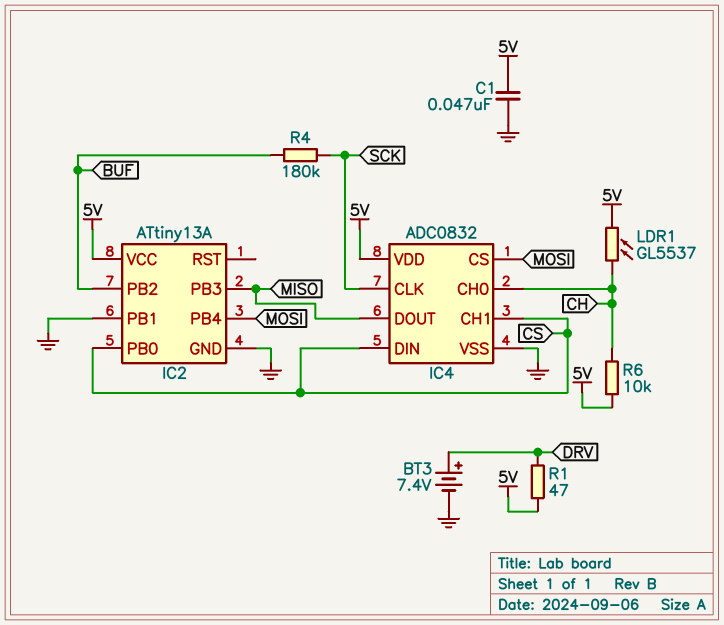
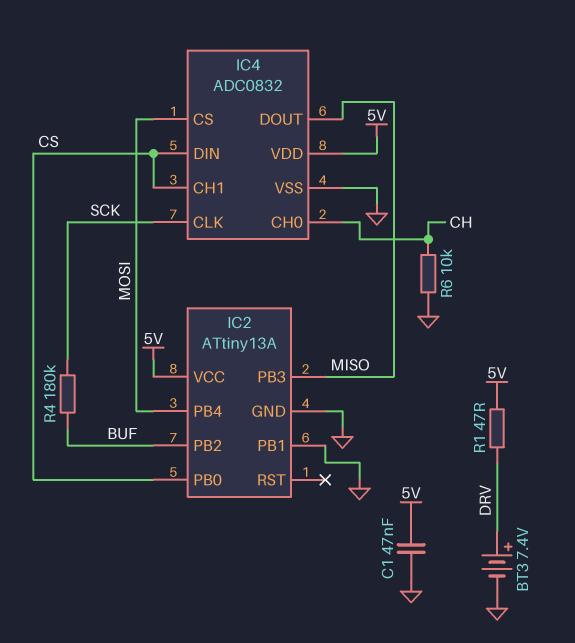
LDR1: GL5537 (5V, CH) -> none
R6: 10k (5V, CH) -> 10k (CH, GND)

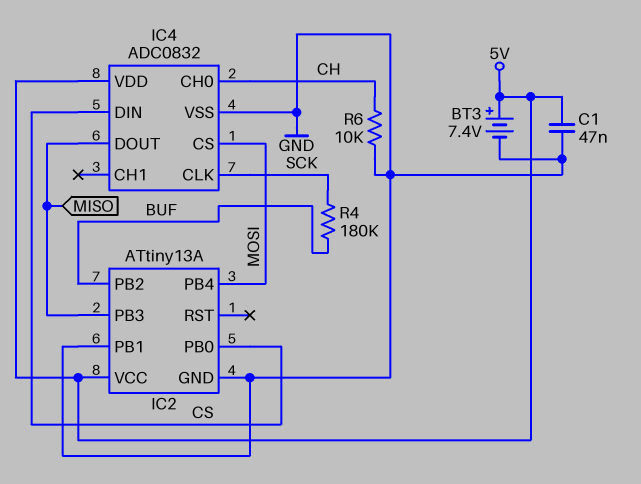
BT3: 7.4V (plus DRV, minus GND) -> 7.4V (plus 5V, minus GND)
IC4 pin CH1: CS -> none
R1: 47 (5V, DRV) -> none

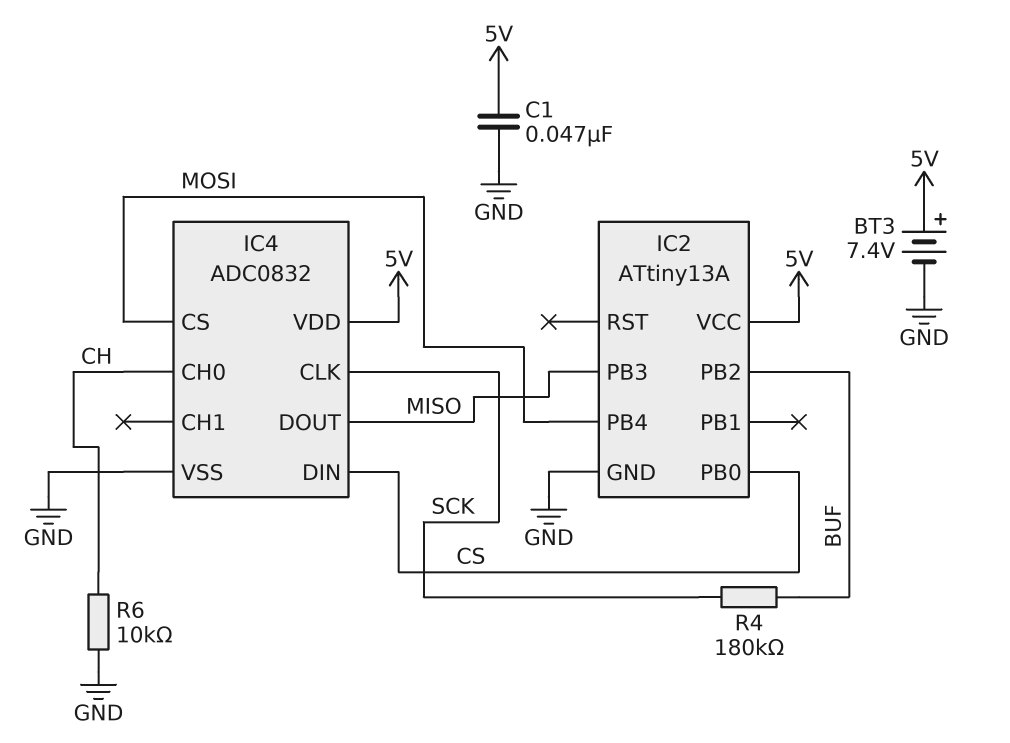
IC2 pin PB1: GND -> none

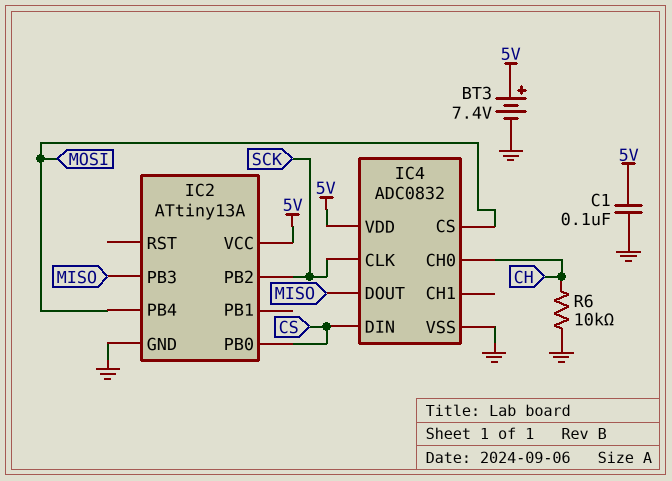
C1: 47nF (5V, GND) -> 100nF (5V, GND)
IC2 pin PB2: BUF -> SCK
R4: 180k (BUF, SCK) -> none

